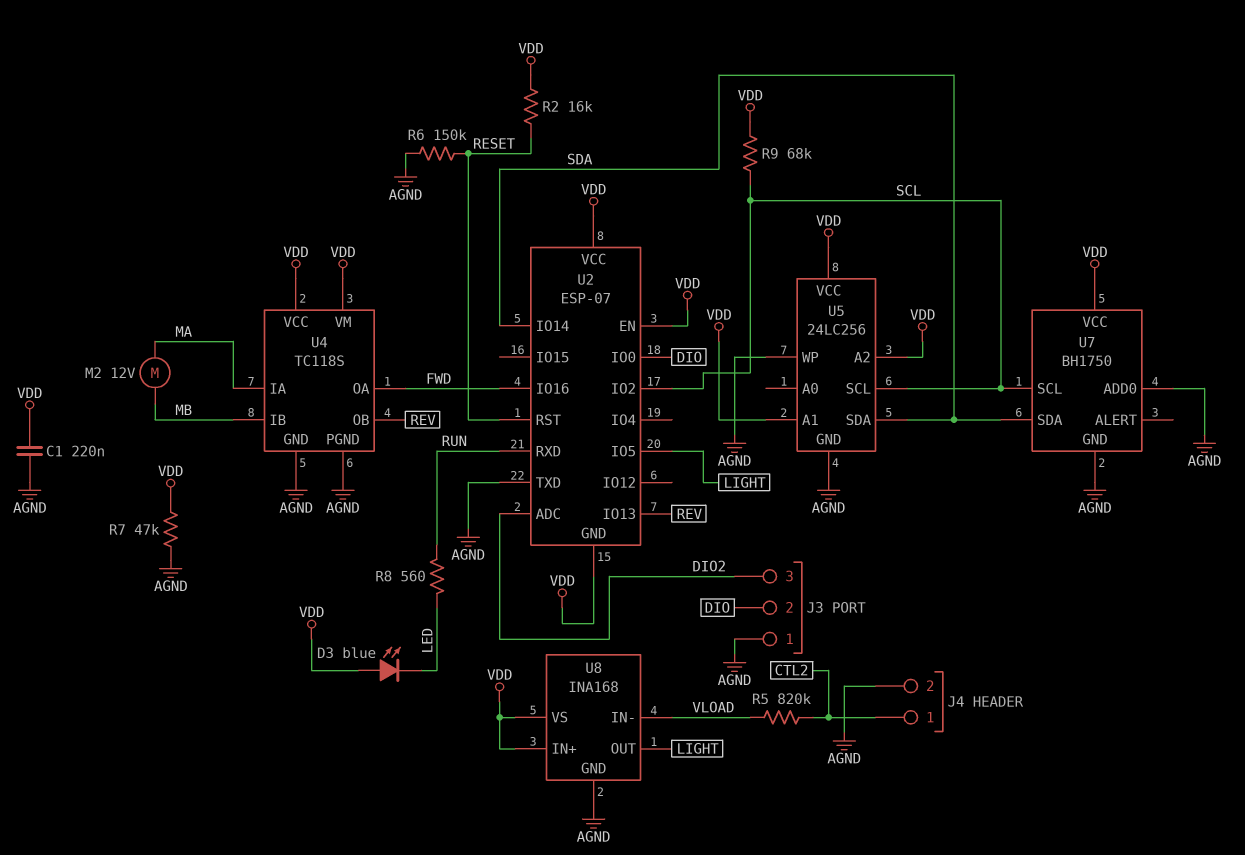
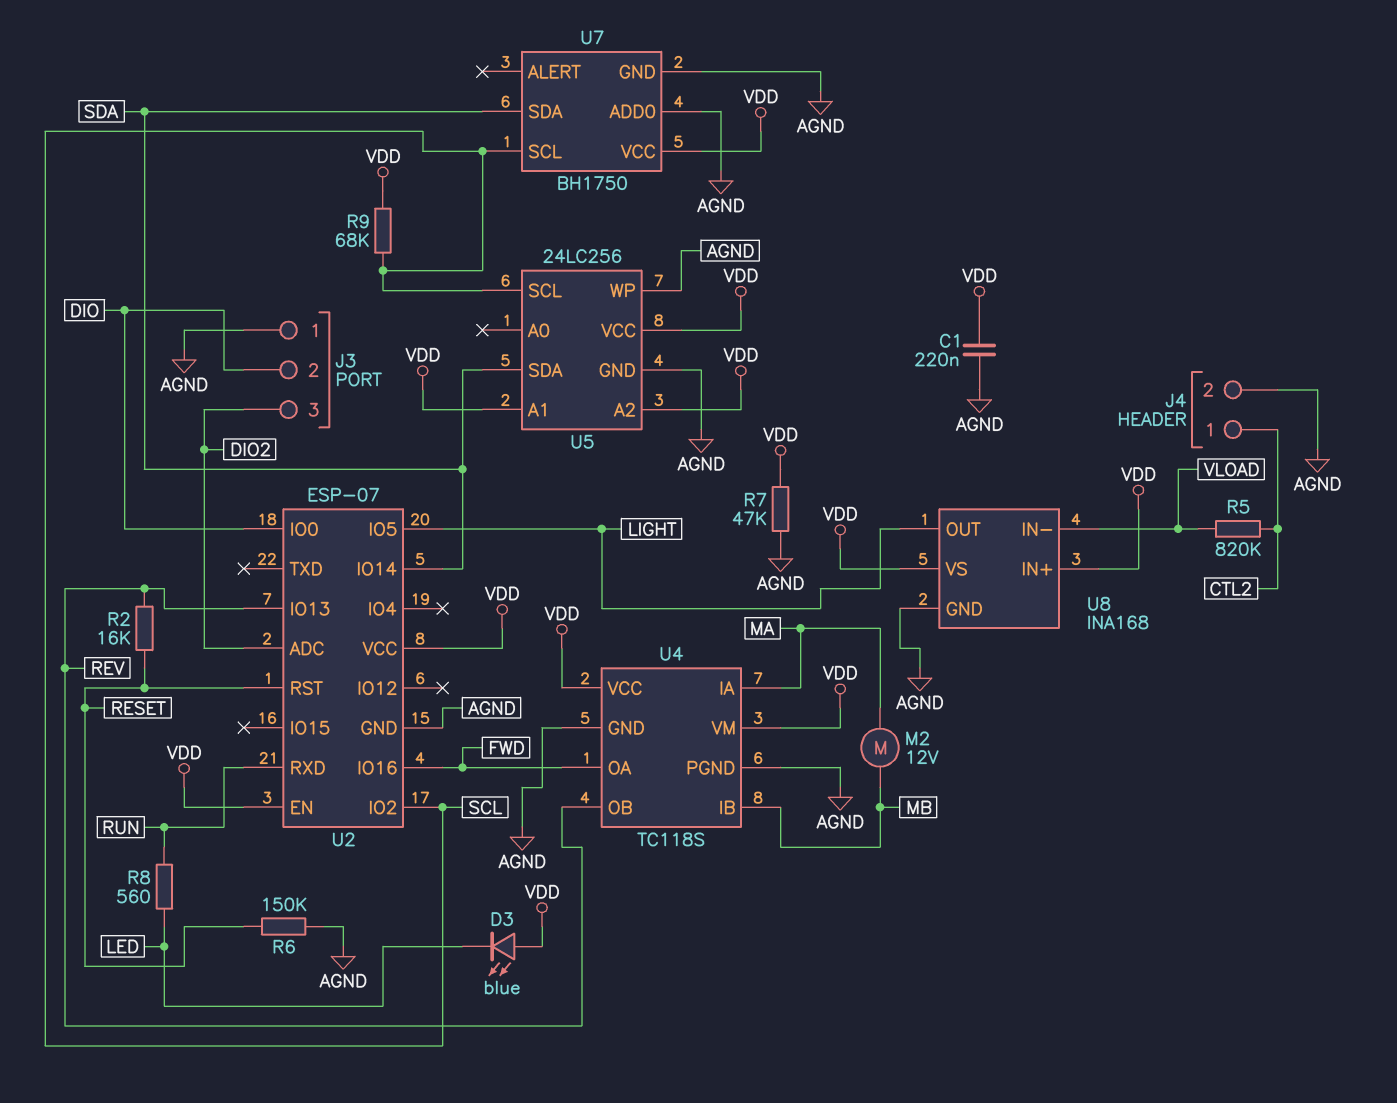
R2: 16k (RESET, VDD) -> 16k (RESET, REV)
U2 pin GND: VDD -> AGND
U2 pin TXD: AGND -> none

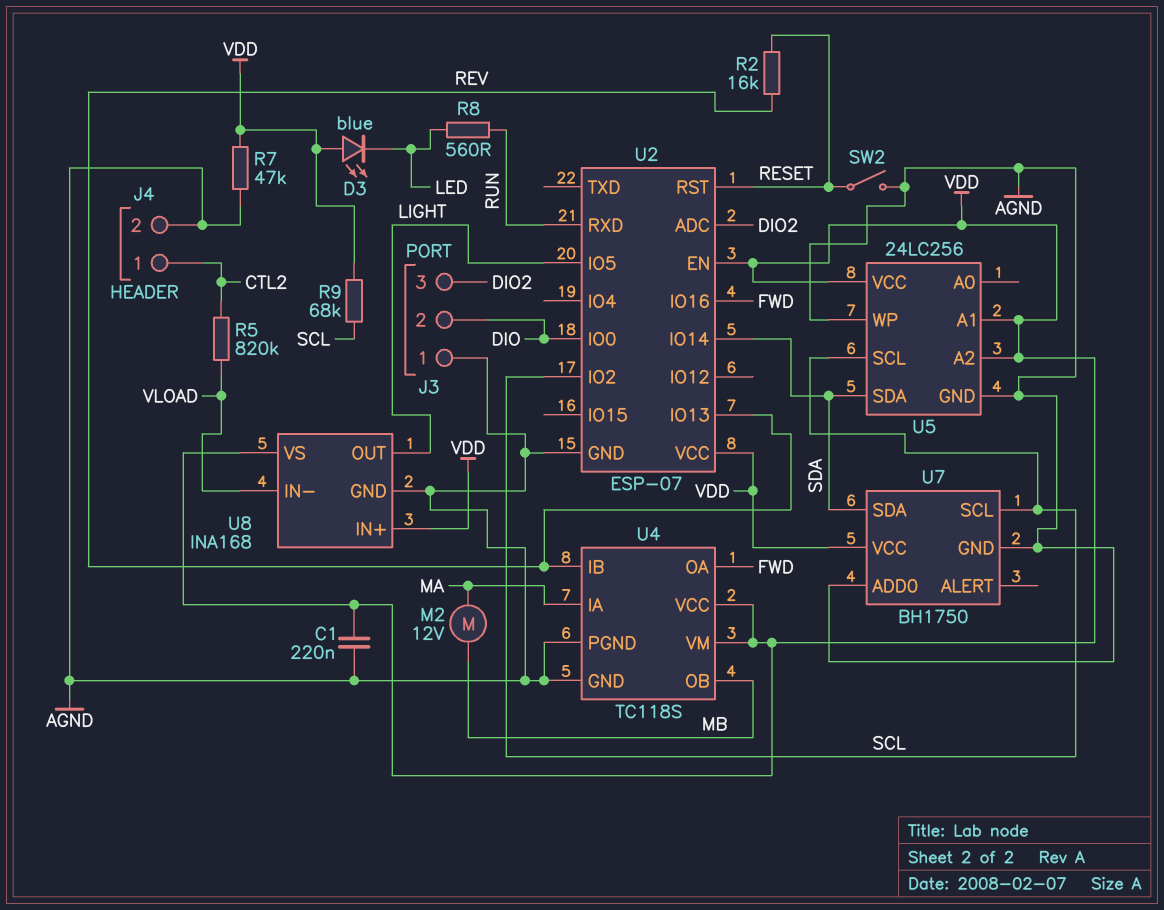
R6: 150k (AGND, RESET) -> none
SW2: none -> switch (AGND, RESET)
U4 pin IB: MB -> REV
U4 pin OB: REV -> MB

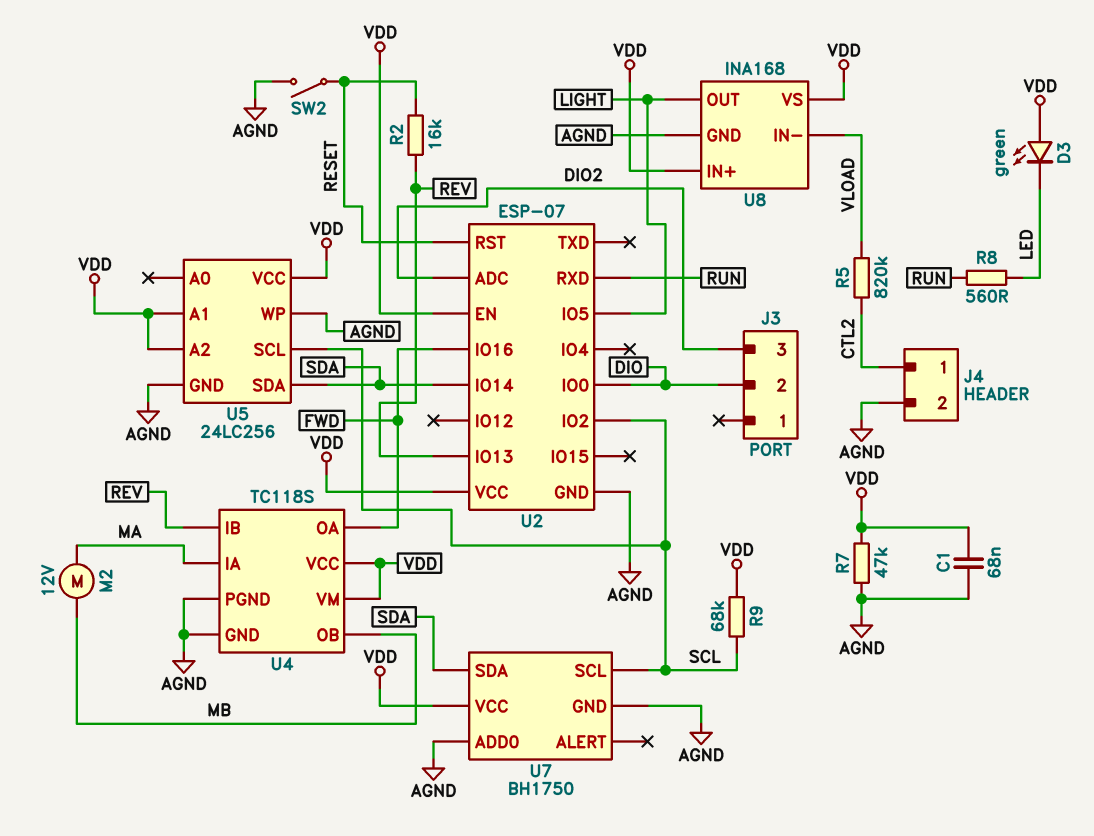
C1: 220nF (AGND, VDD) -> 68nF (AGND, VDD)
D3: LED blue (A VDD, K LED) -> LED green (A VDD, K LED)
J3 pin 1: AGND -> none

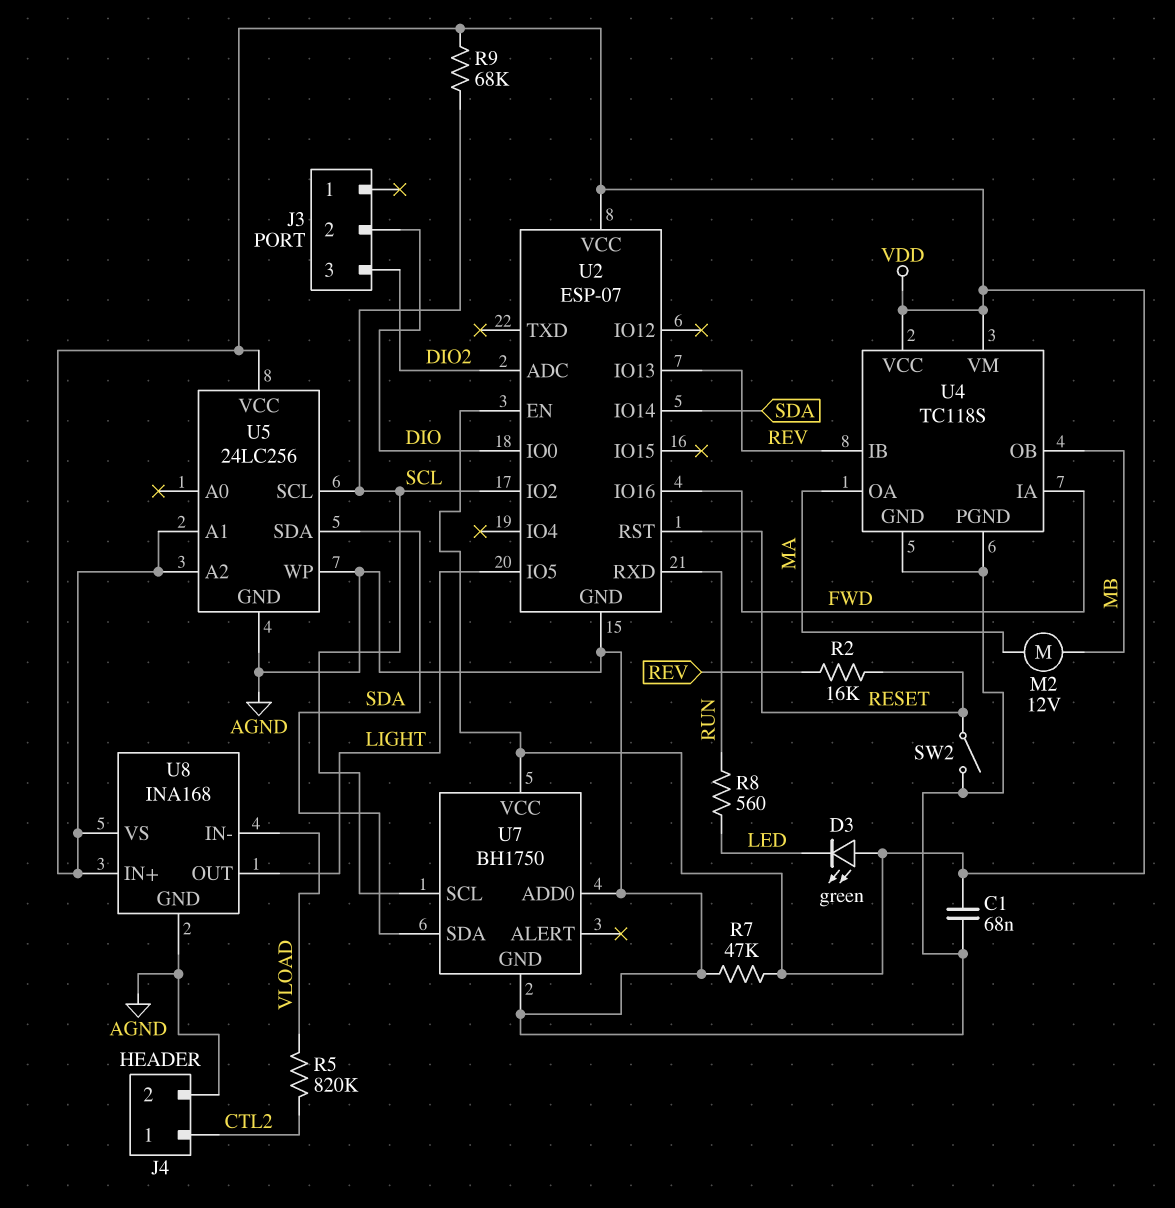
U4 pin IA: MA -> FWD
U4 pin OA: FWD -> MA

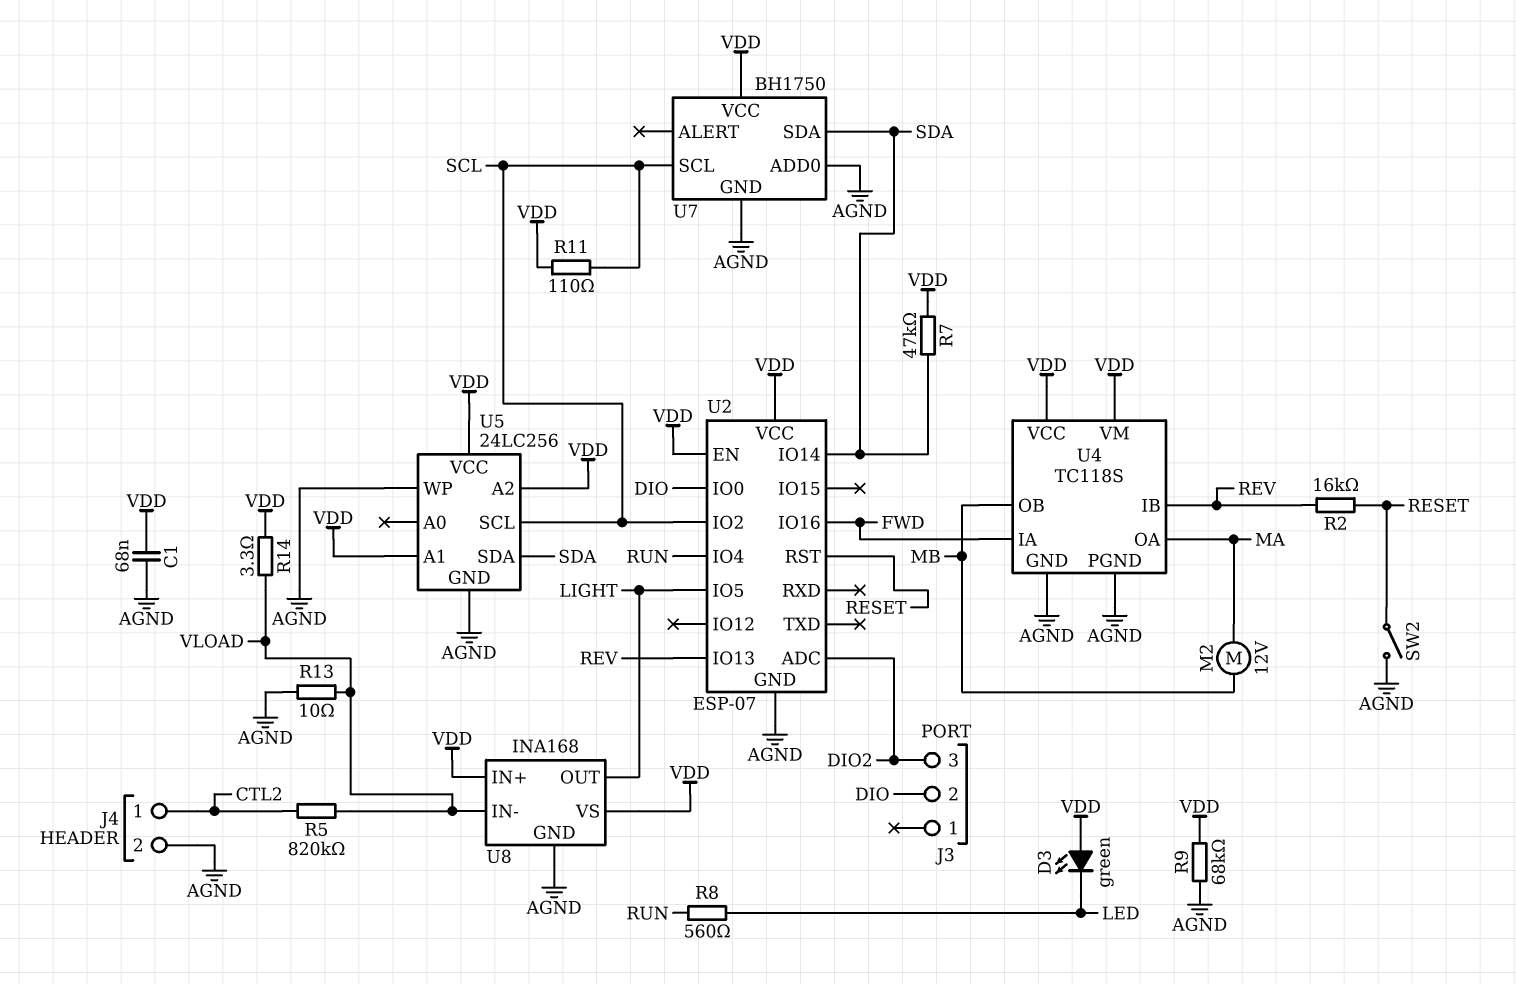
R7: 47k (AGND, VDD) -> 47k (SDA, VDD)
R9: 68k (SCL, VDD) -> 68k (AGND, VDD)
R11: none -> 110 (SCL, VDD)
R13: none -> 10 (AGND, VLOAD)
R14: none -> 3.3 (VDD, VLOAD)
U2 pin IO4: none -> RUN
U2 pin RXD: RUN -> none

